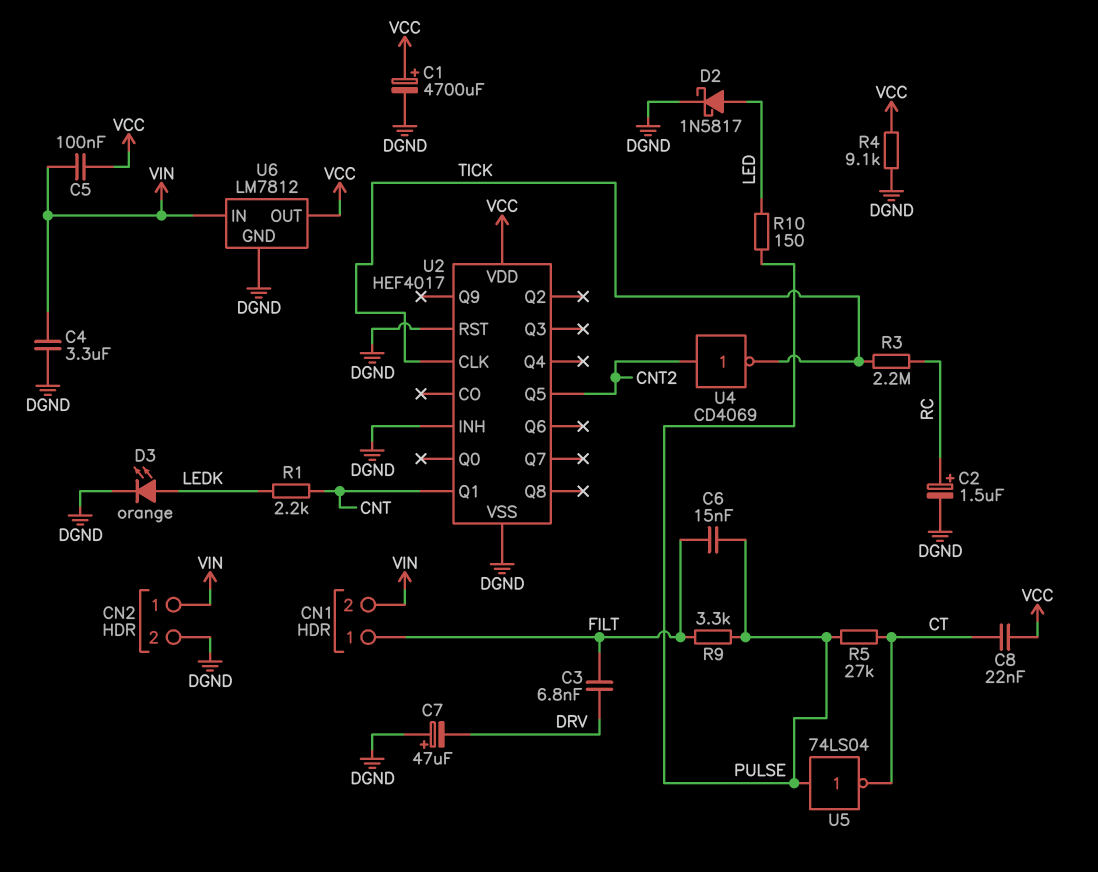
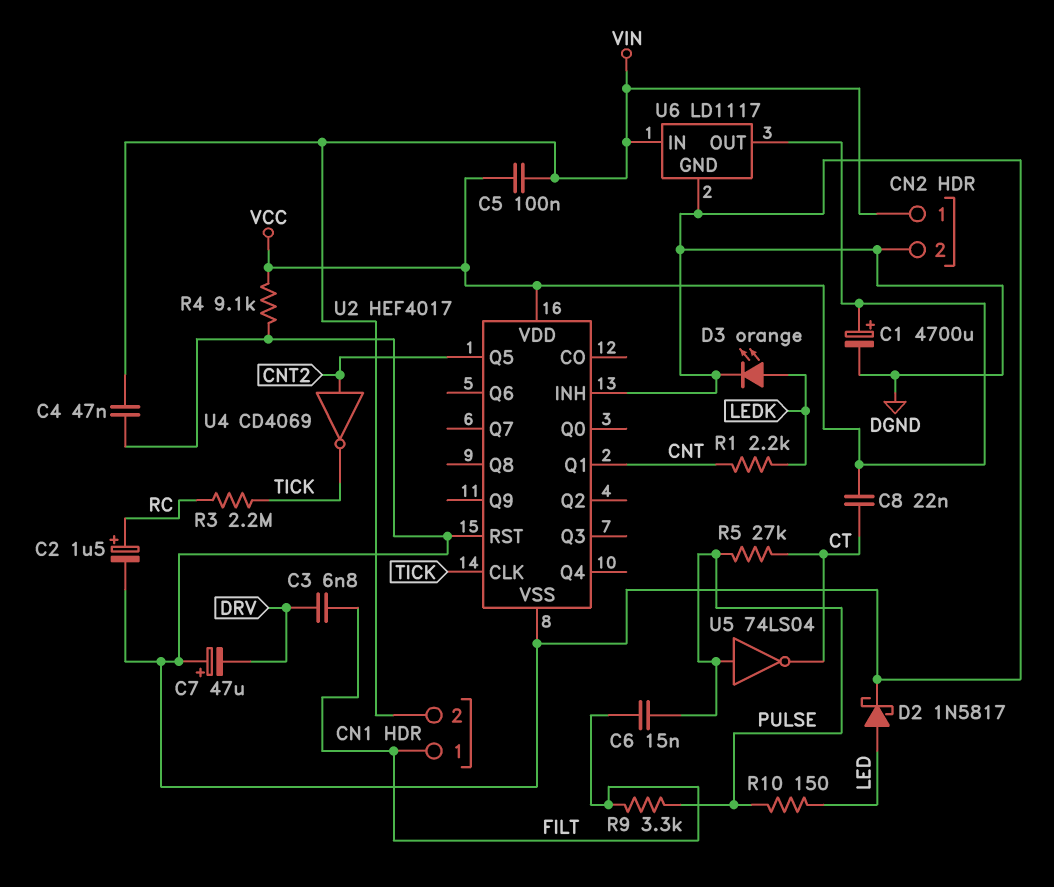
C4: 3.3uF (DGND, VIN) -> 47nF (DGND, VIN)
U6: LM7812 -> LD1117

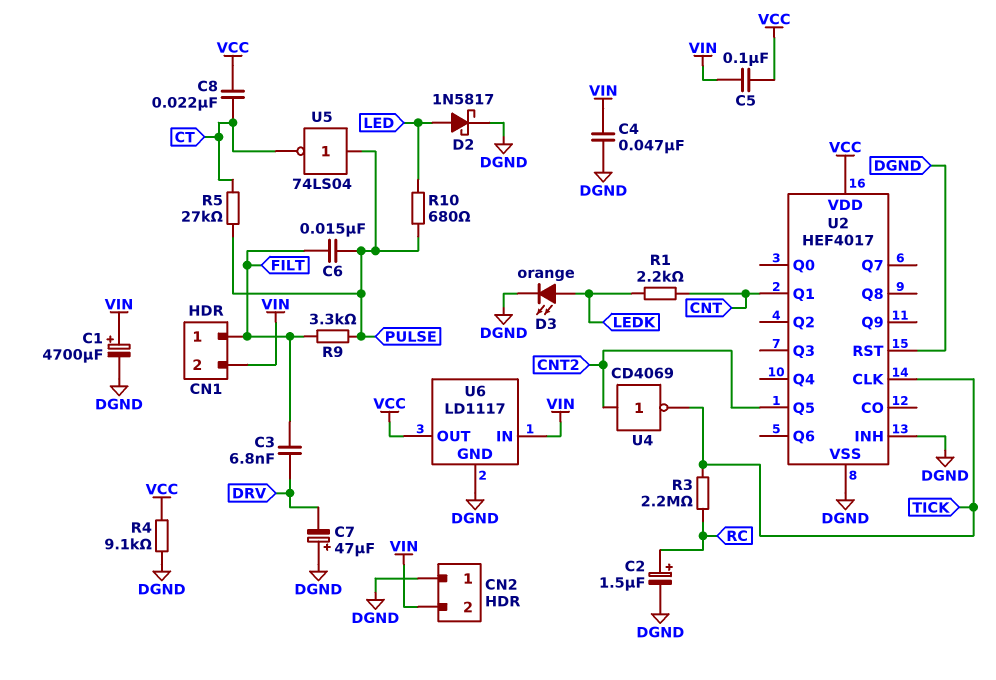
C1: 4700uF (plus VCC, minus DGND) -> 4700uF (plus VIN, minus DGND)
CN2 pin 1: VIN -> DGND
CN2 pin 2: DGND -> VIN
R10: 150 (LED, PULSE) -> 680 (LED, PULSE)

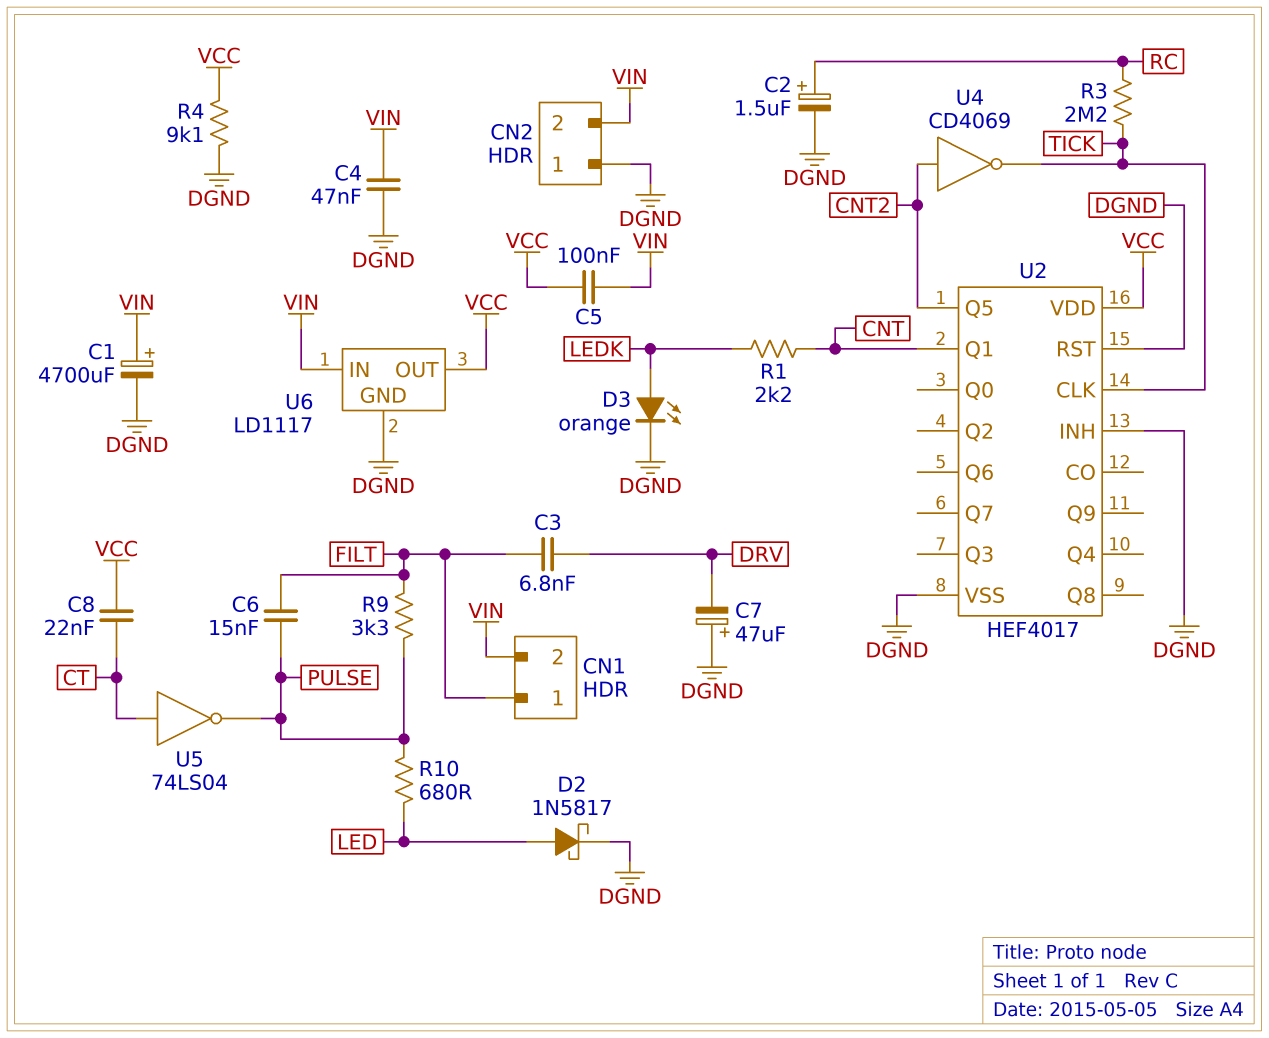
R5: 27k (CT, PULSE) -> none
U5: NOT 74LS04 (in PULSE, out CT) -> NOT 74LS04 (in CT, out PULSE)

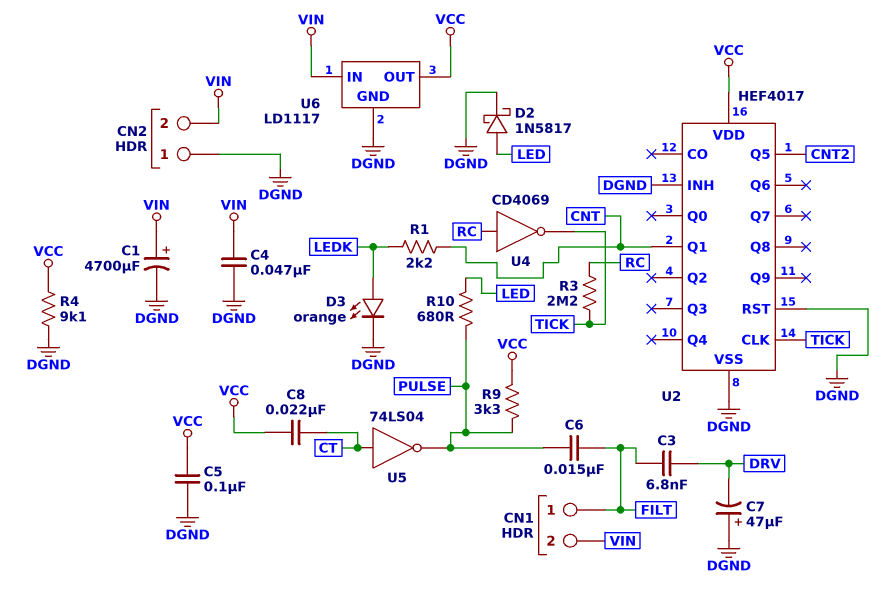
C2: 1.5uF (plus RC, minus DGND) -> none
C5: 100nF (VCC, VIN) -> 100nF (DGND, VCC)
R9: 3.3k (FILT, PULSE) -> 3.3k (PULSE, VCC)
U4: NOT CD4069 (in CNT2, out TICK) -> NOT CD4069 (in RC, out TICK)

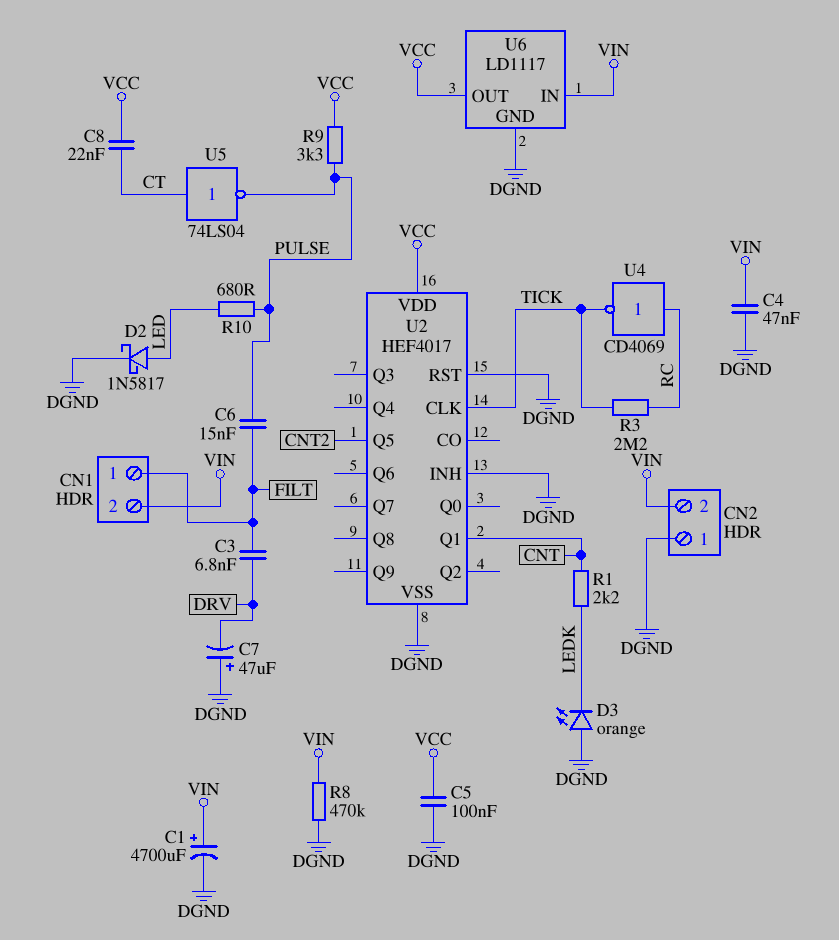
D3: LED orange (A LEDK, K DGND) -> LED orange (A DGND, K LEDK)
R4: 9.1k (DGND, VCC) -> none
R8: none -> 470k (DGND, VIN)

